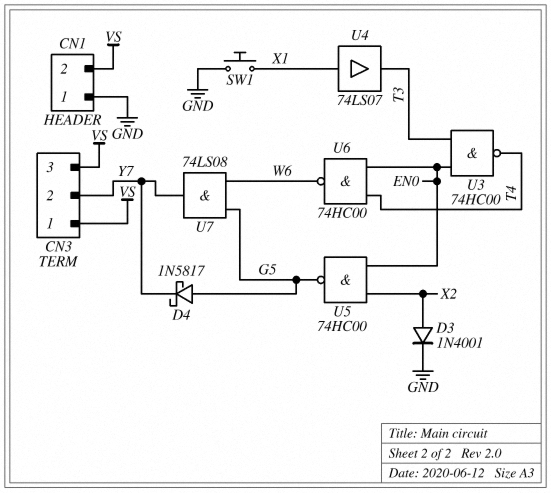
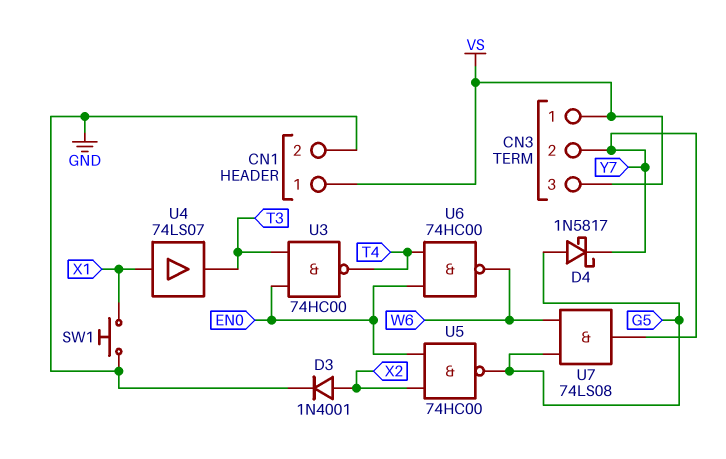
CN1 pin 1: GND -> VS
CN1 pin 2: VS -> GND

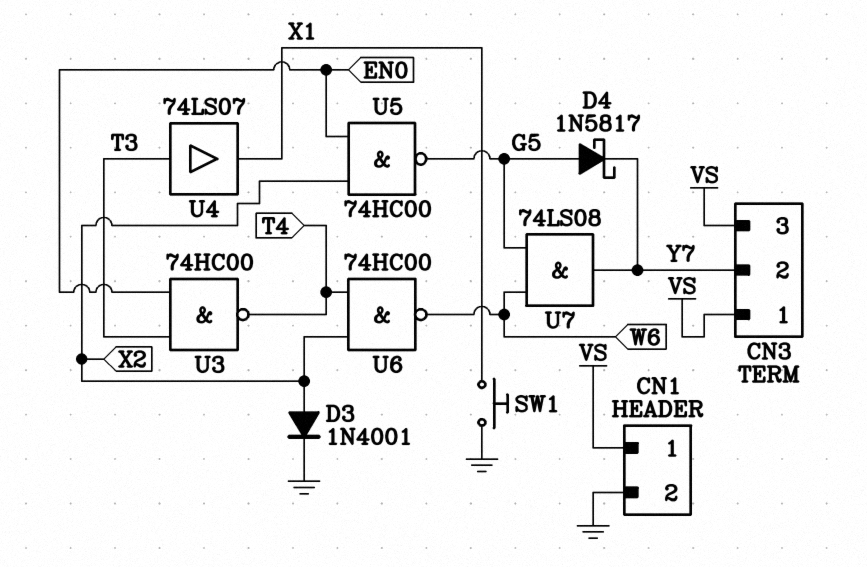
U4: buffer 74LS07 (in X1, out T3) -> buffer 74LS07 (in T3, out X1)
U6: NAND 74HC00 (in EN0, in T4, out W6) -> NAND 74HC00 (in T4, in X2, out W6)

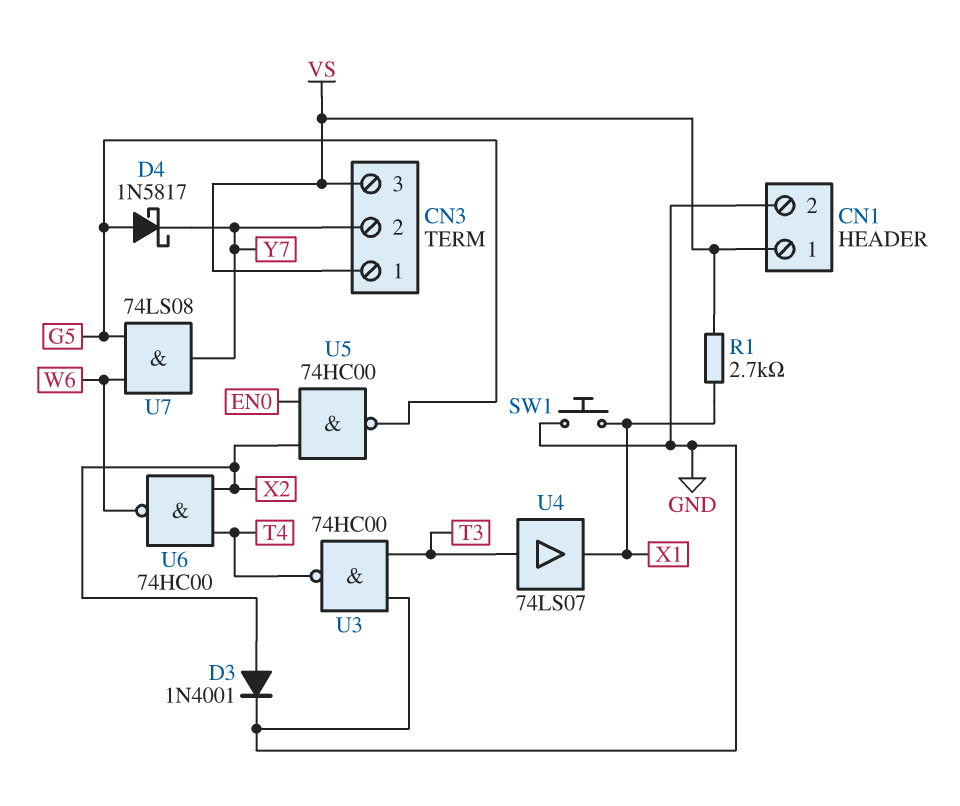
R1: none -> 2.7k (VS, X1)
U3: NAND 74HC00 (in EN0, in T3, out T4) -> NAND 74HC00 (in GND, in T3, out T4)

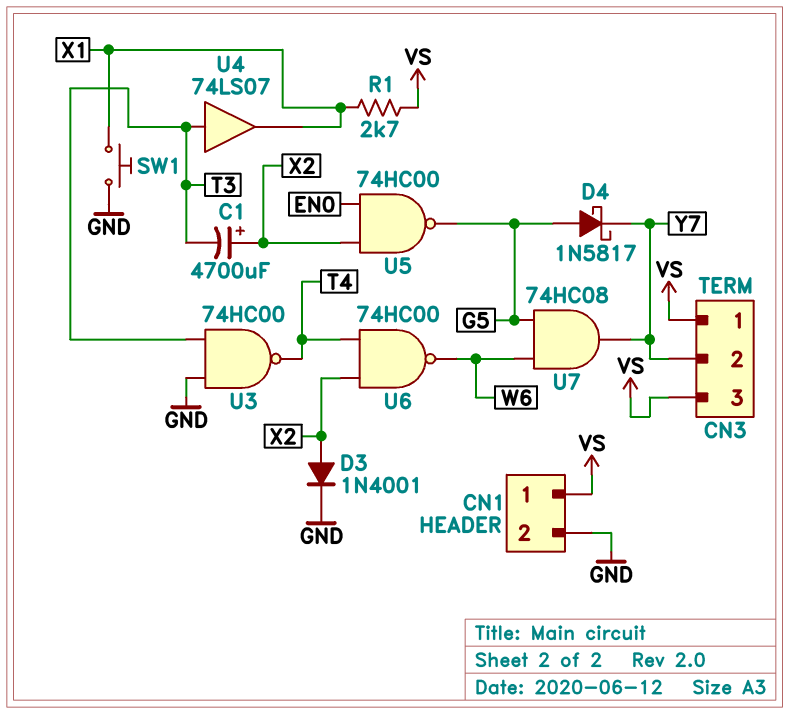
C1: none -> 4700uF (plus X2, minus T3)
U7: AND 74LS08 (in G5, in W6, out Y7) -> AND 74HC08 (in G5, in W6, out Y7)

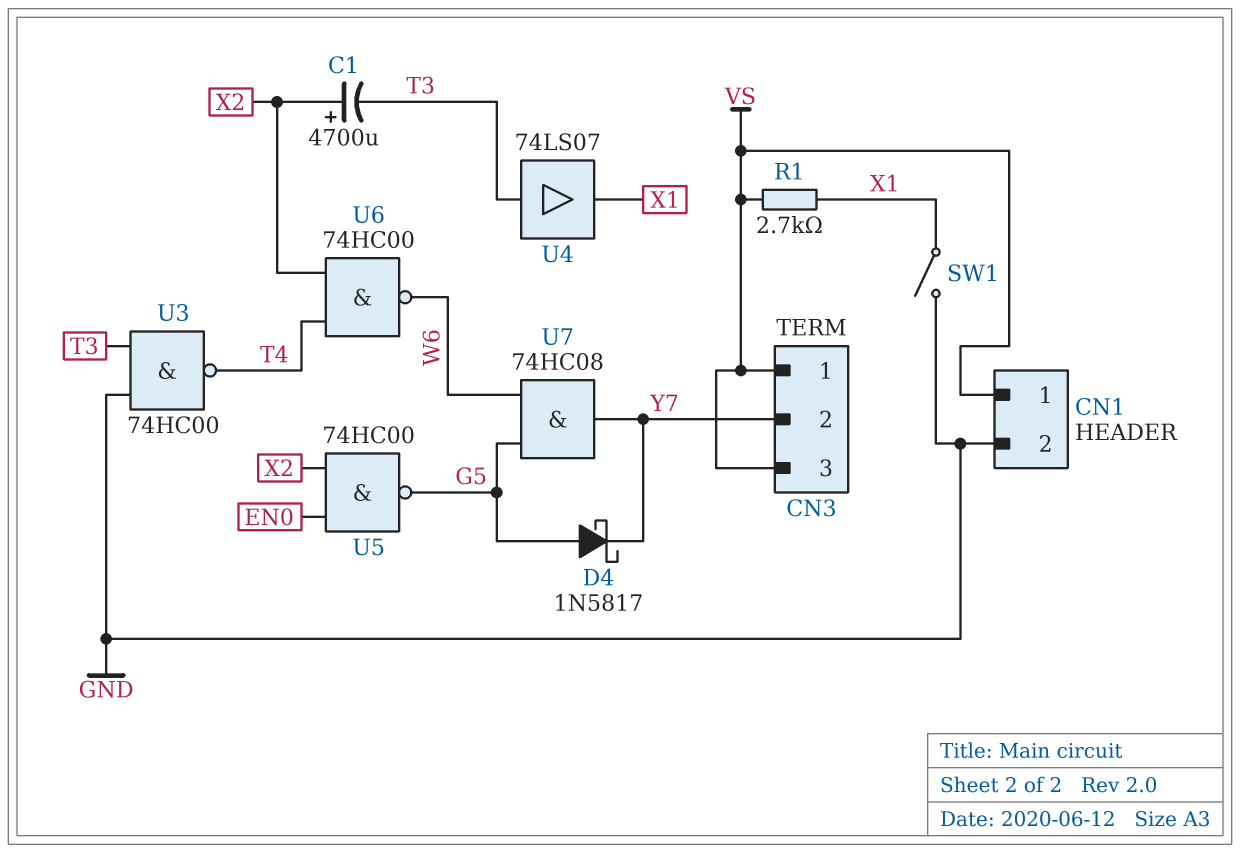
D3: diode 1N4001 (A X2, K GND) -> none
SW1: button (GND, X1) -> switch (GND, X1)

